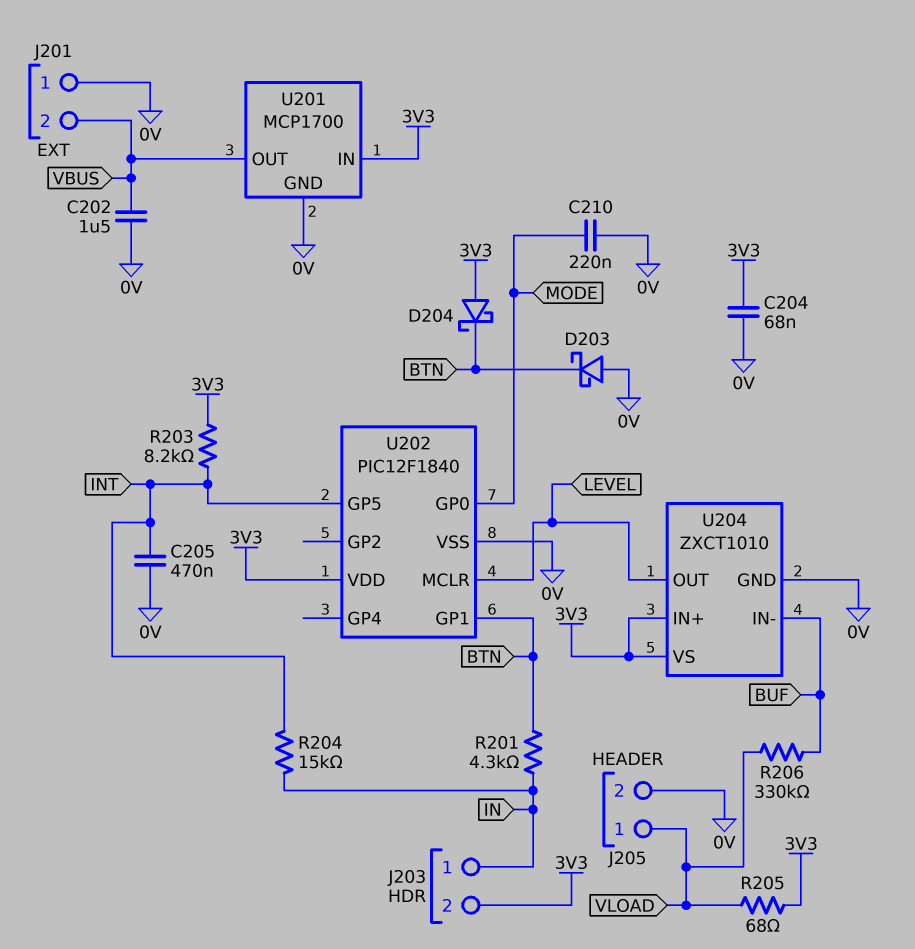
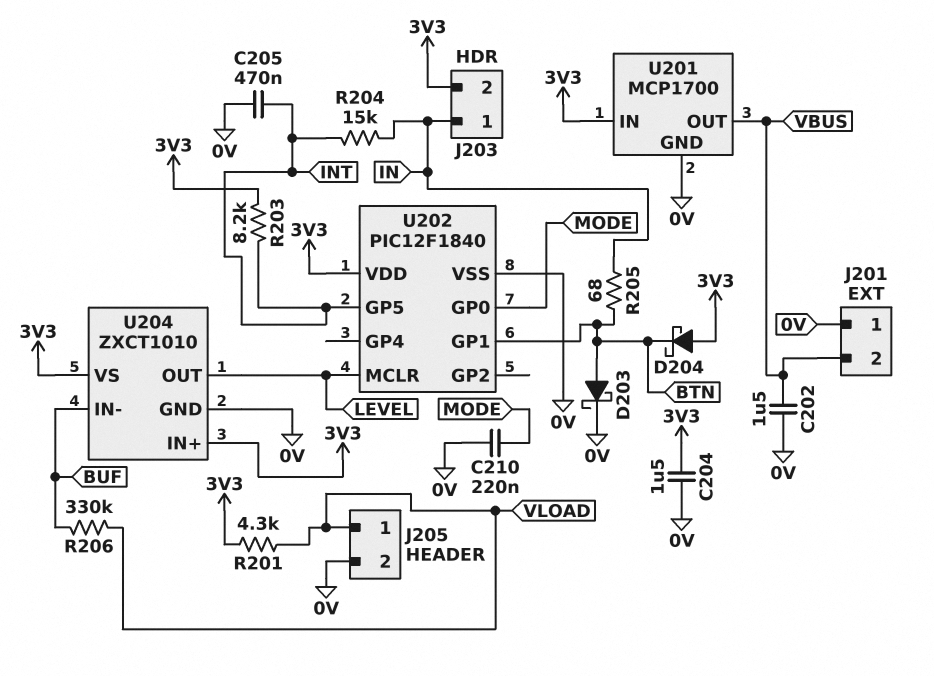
C204: 68nF (0V, 3V3) -> 1.5uF (0V, 3V3)
D203: schottky (A 0V, K BTN) -> schottky (A BTN, K 0V)
R201: 4.3k (BTN, IN) -> 4.3k (3V3, VLOAD)
R205: 68 (3V3, VLOAD) -> 68 (BTN, IN)

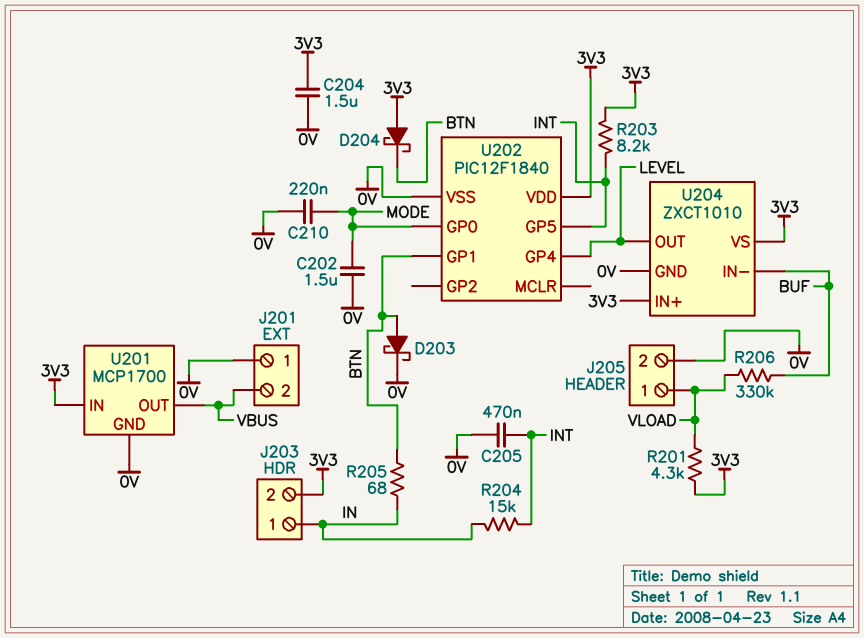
C202: 1.5uF (0V, VBUS) -> 1.5uF (0V, MODE)
U202 pin GP4: none -> LEVEL
U202 pin MCLR: LEVEL -> none

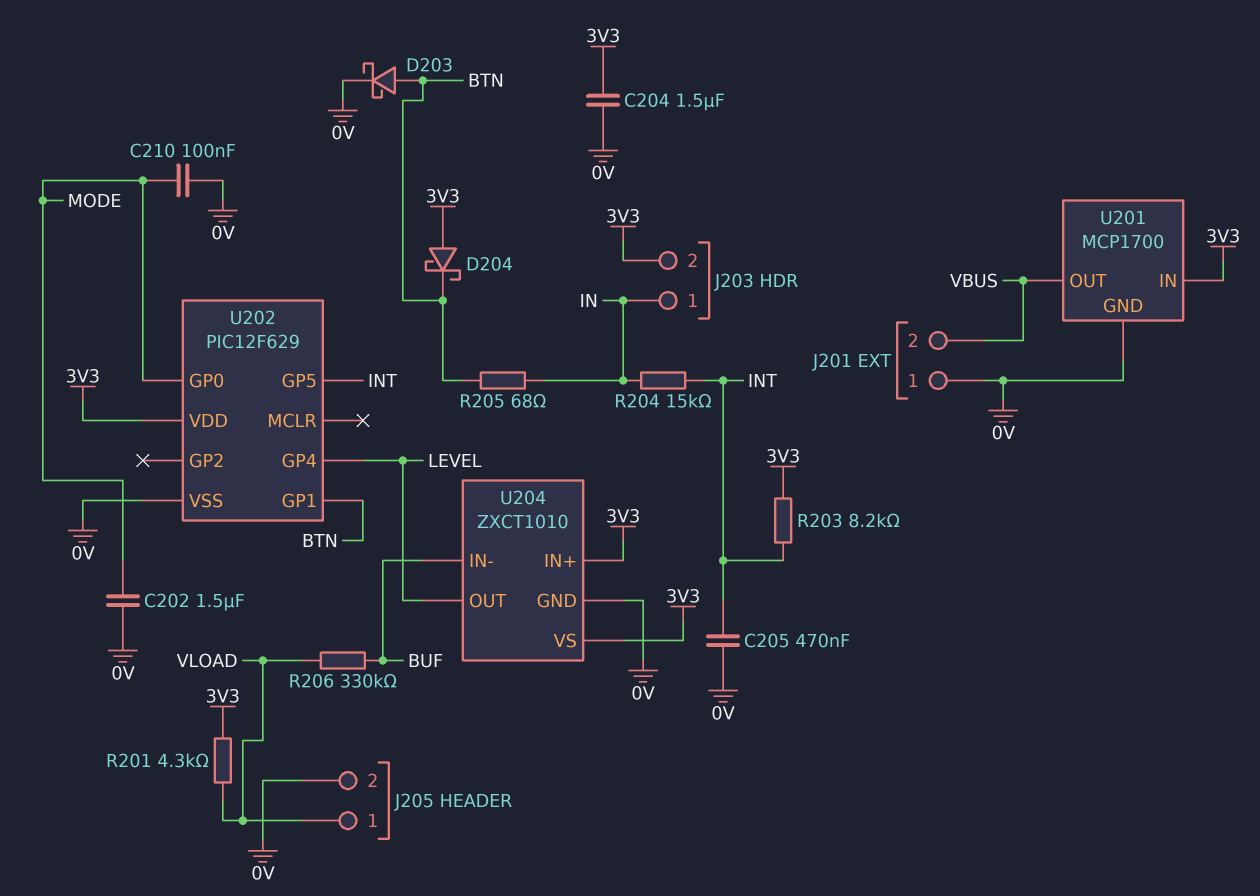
C210: 220nF (0V, MODE) -> 100nF (0V, MODE)
U202: PIC12F1840 -> PIC12F629

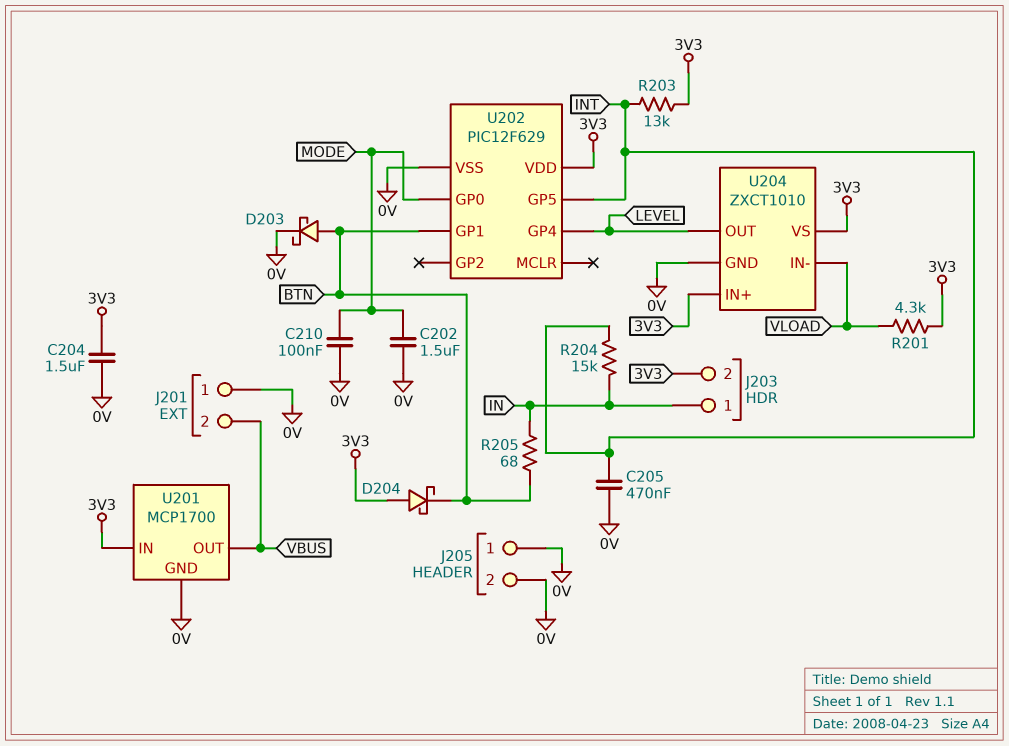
J205 pin 1: VLOAD -> 0V
R203: 8.2k (3V3, INT) -> 13k (3V3, INT)
R206: 330k (BUF, VLOAD) -> none
U204 pin IN-: BUF -> VLOAD

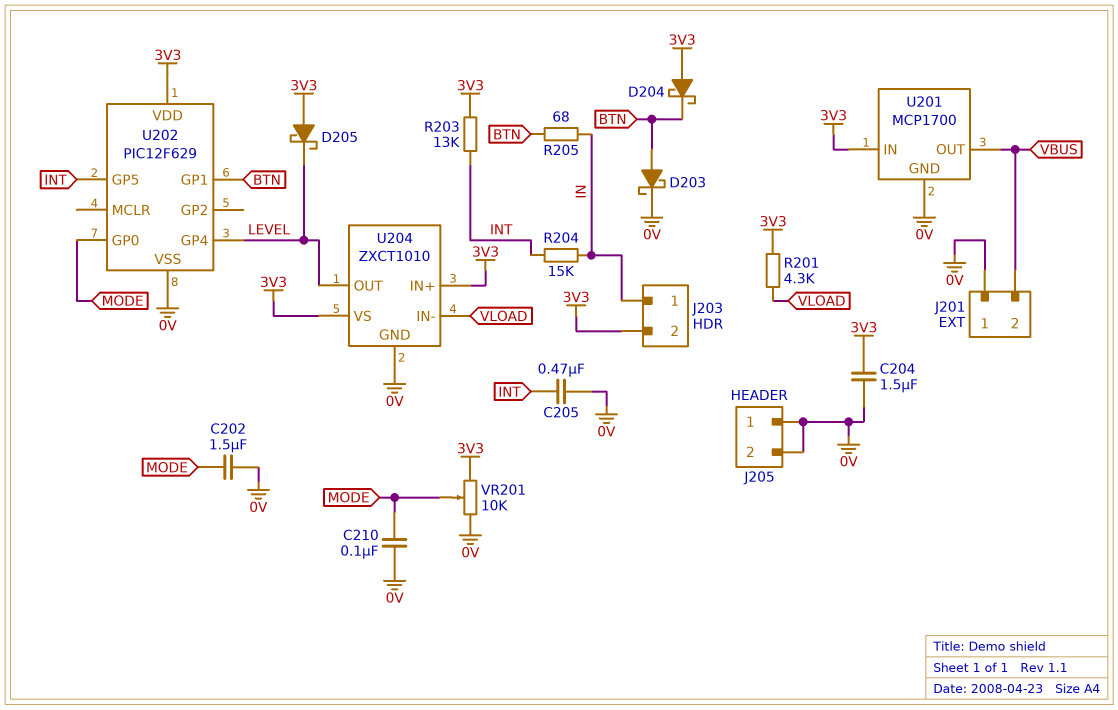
D205: none -> schottky (A 3V3, K LEVEL)
VR201: none -> 10k (0V, 3V3, wiper MODE)

